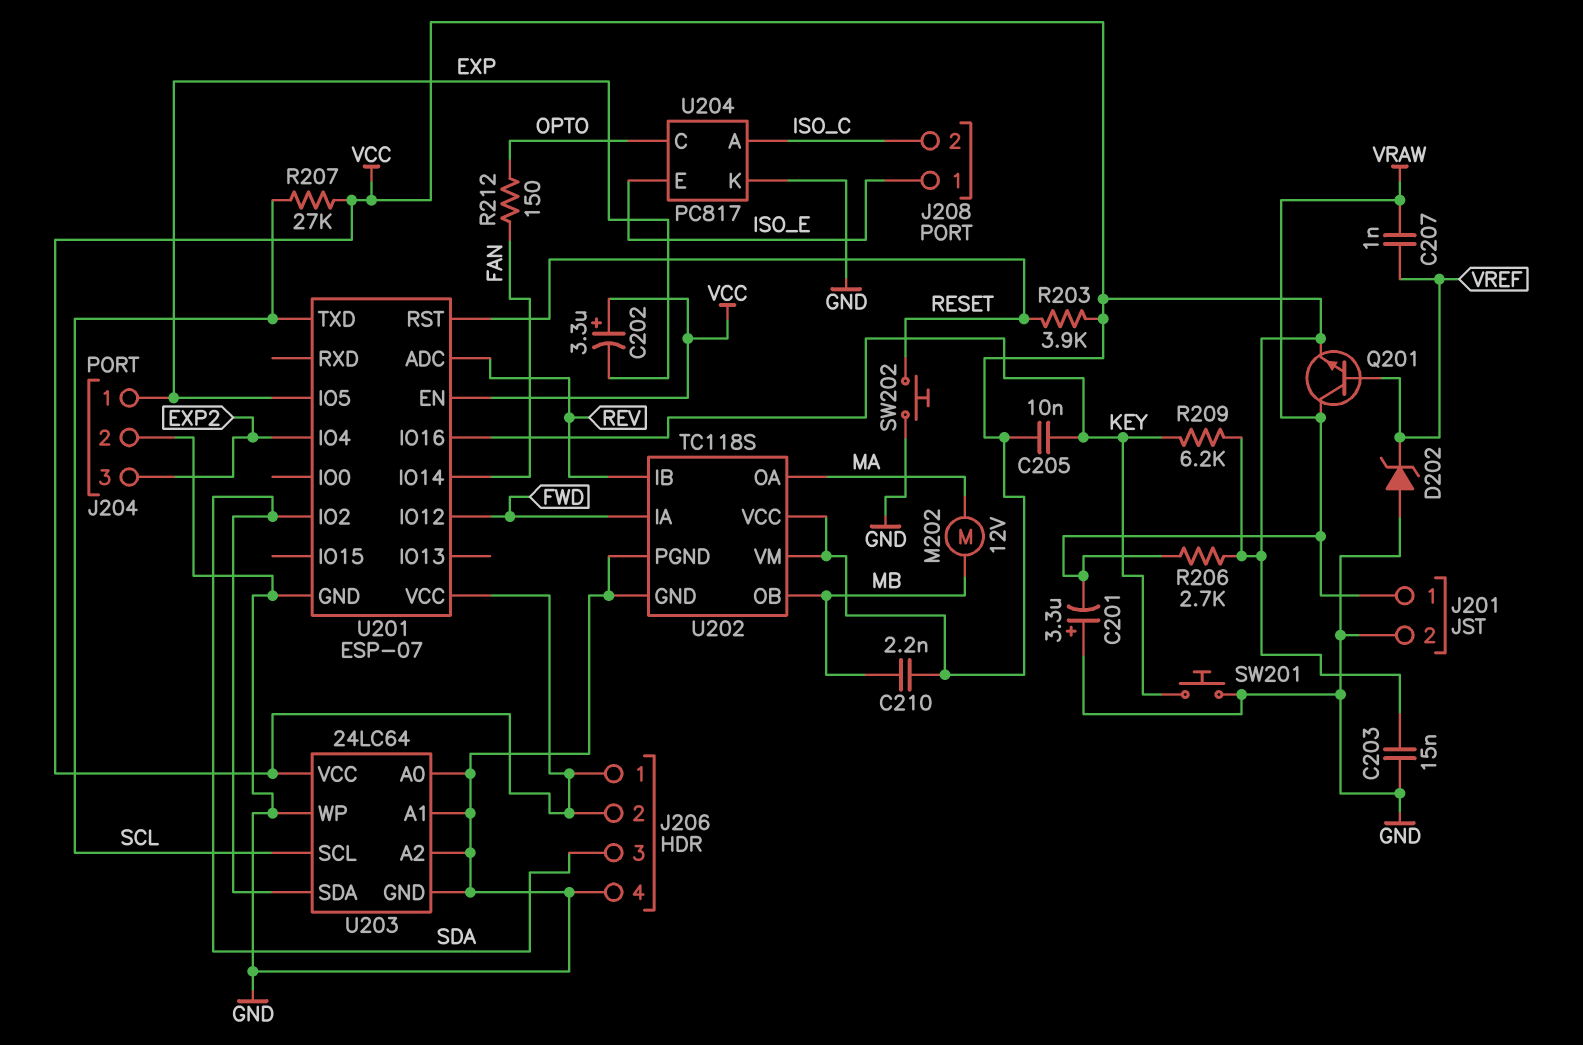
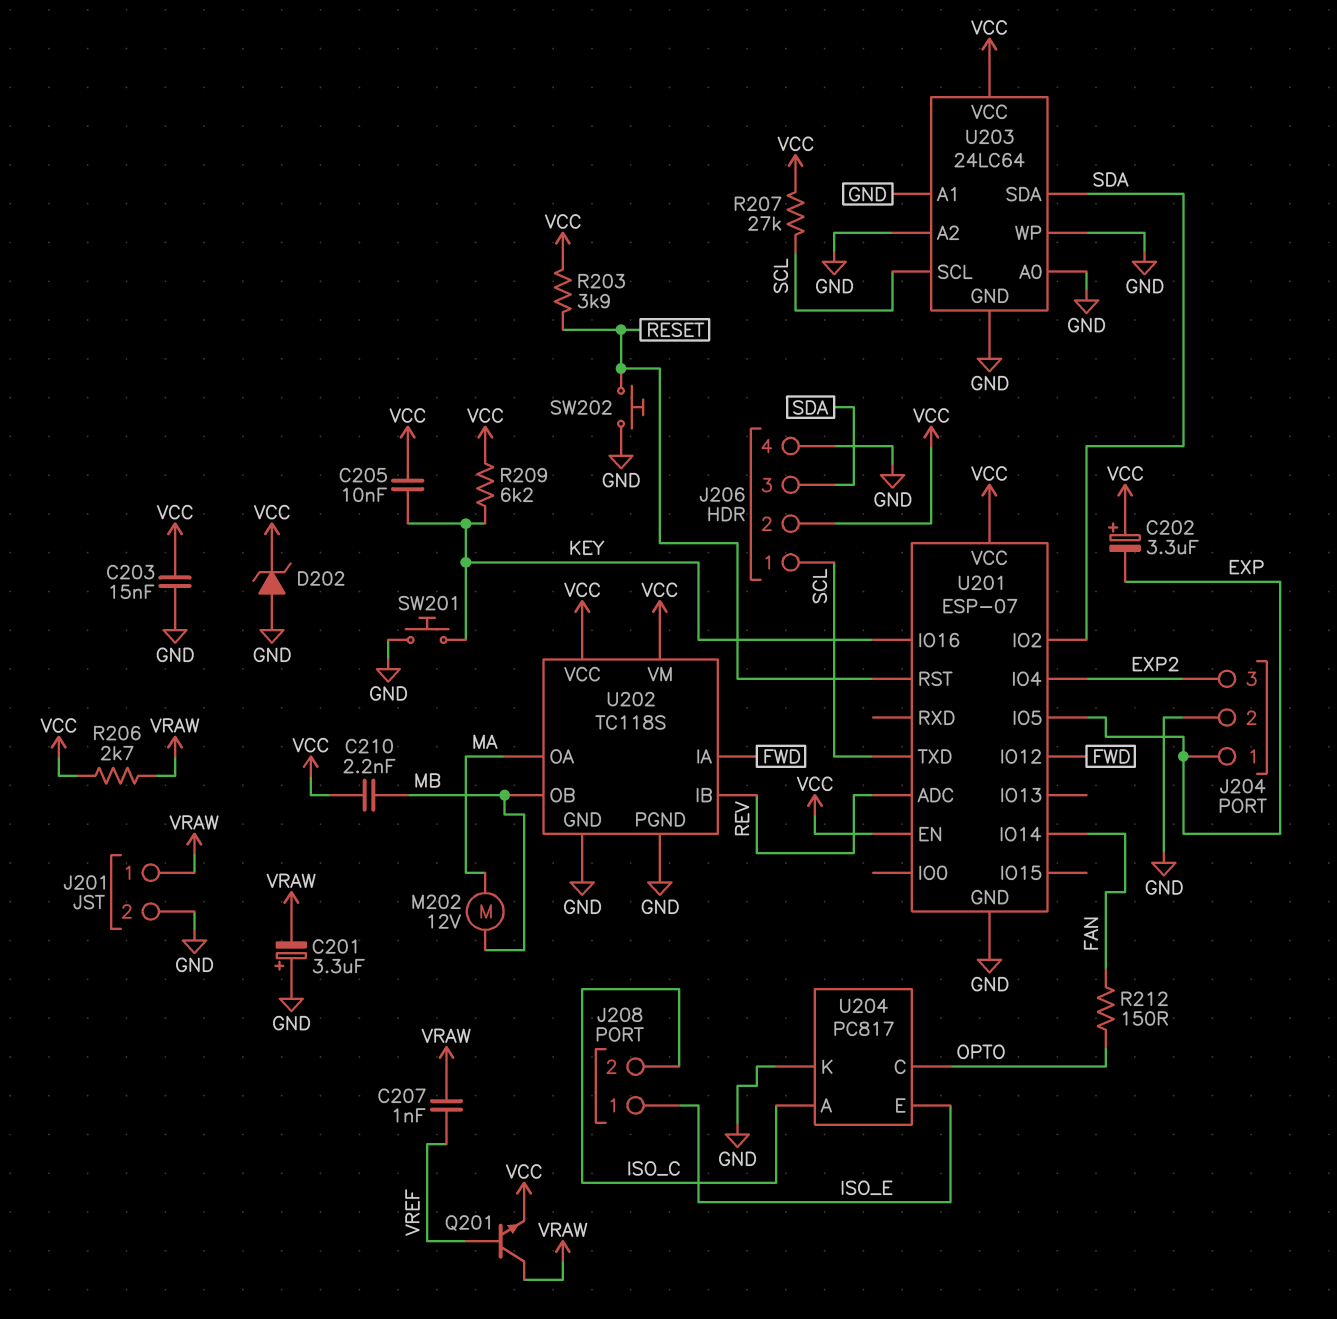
D202: zener (A GND, K VREF) -> zener (A GND, K VCC)
J206 pin 1: VCC -> SCL

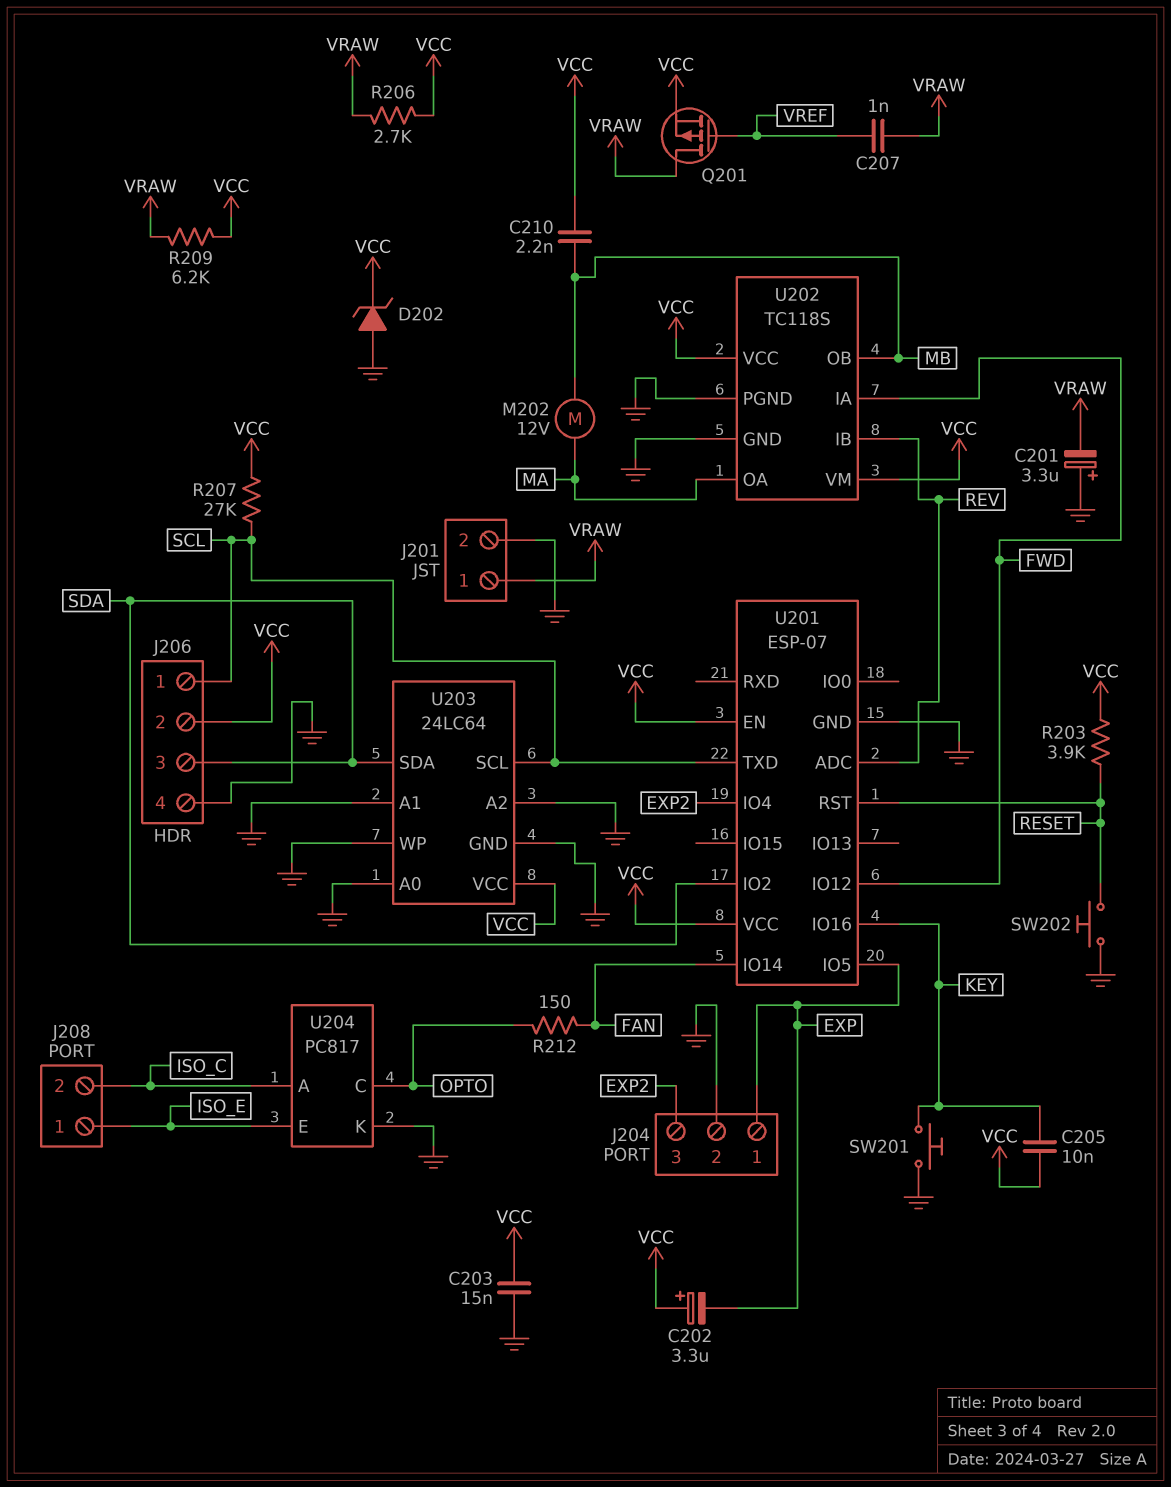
Q201: NPN (B VREF, C VRAW, E VCC) -> PMOS (G VREF, D VRAW, S VCC)
R209: 6.2k (KEY, VCC) -> 6.2k (VCC, VRAW)

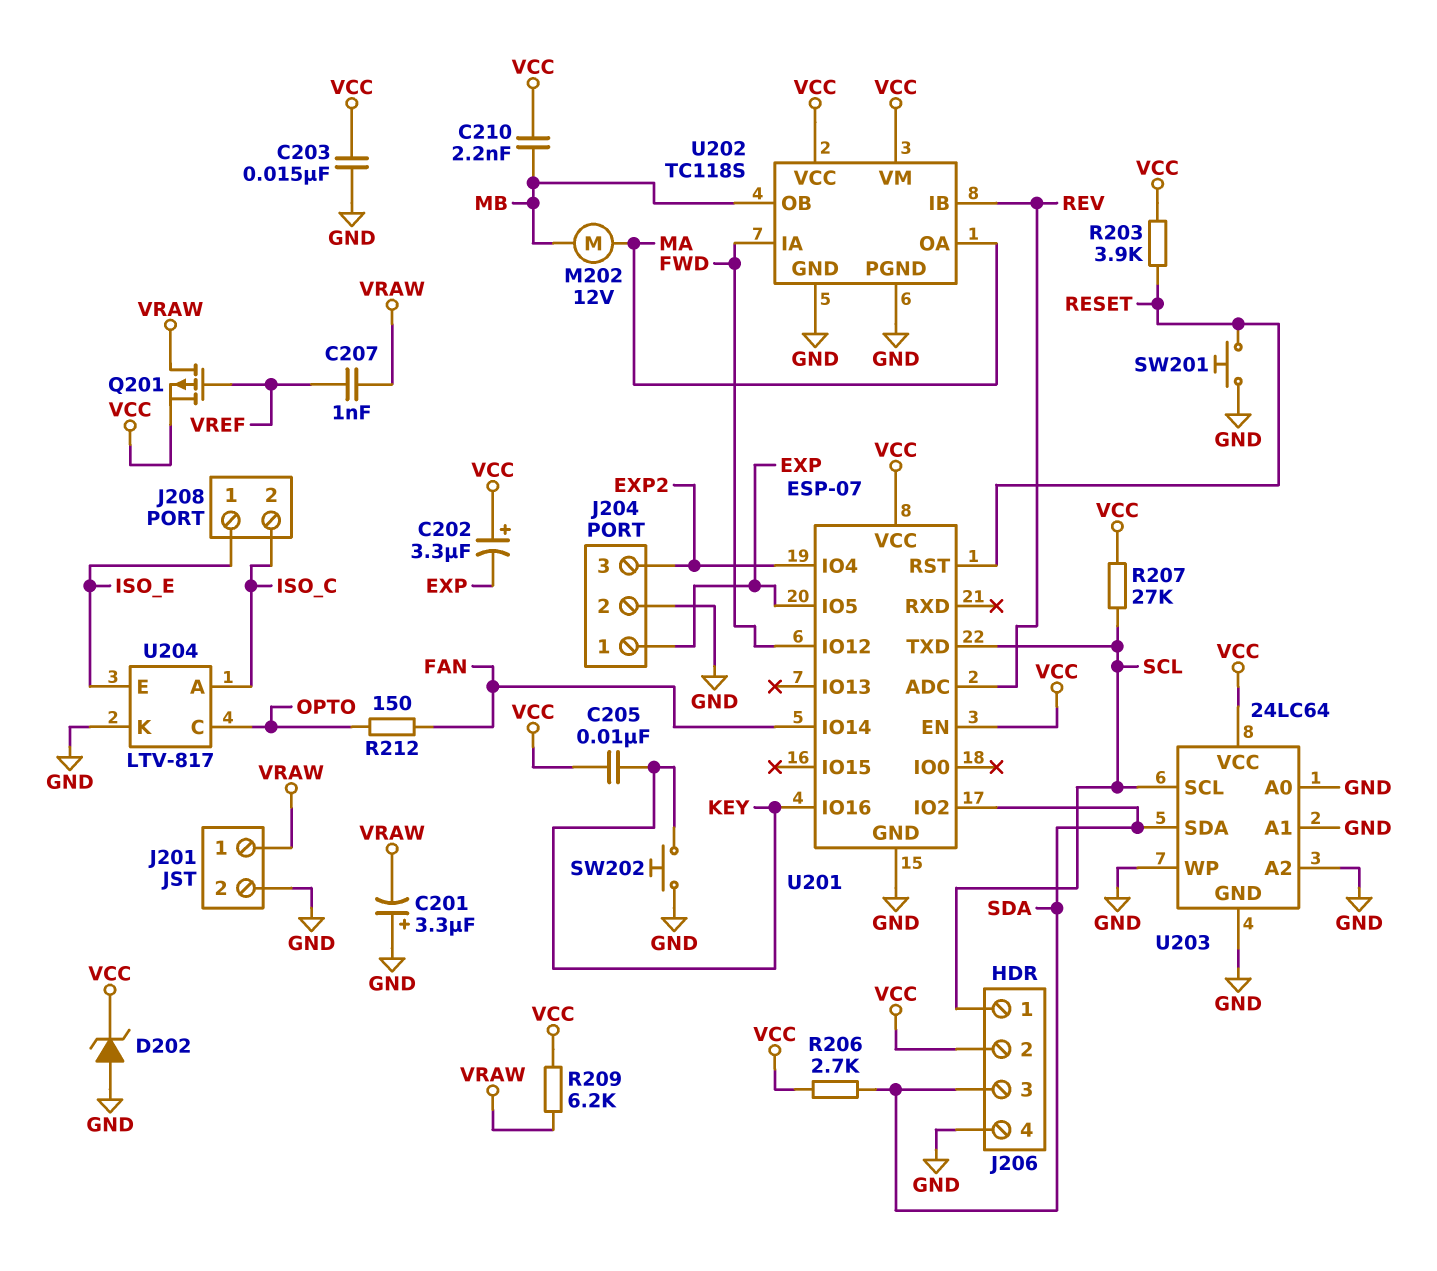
R206: 2.7k (VCC, VRAW) -> 2.7k (SDA, VCC)
SW201: button (GND, KEY) -> button (GND, RESET)
SW202: button (GND, RESET) -> button (GND, KEY)
U204: PC817 -> LTV-817

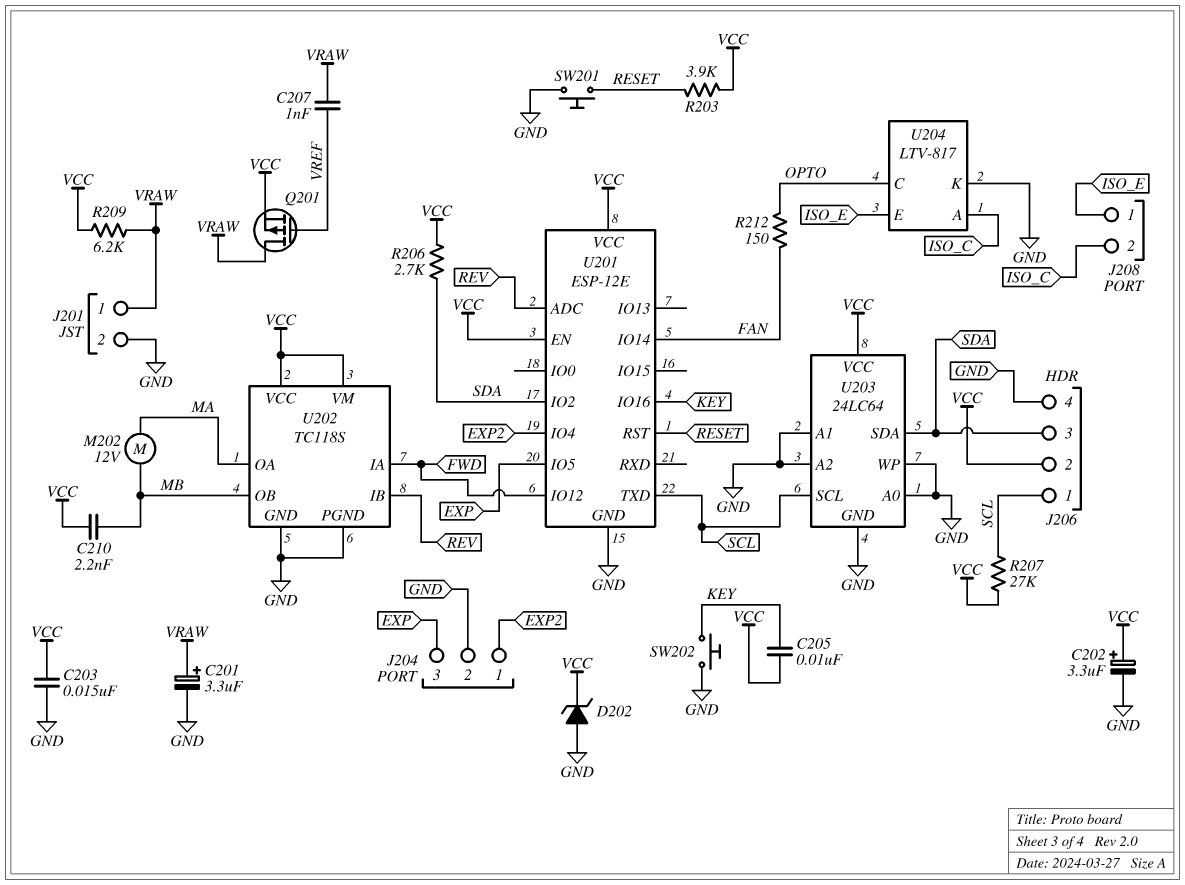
C201: 3.3uF (plus GND, minus VRAW) -> 3.3uF (plus VRAW, minus GND)
C202: 3.3uF (plus VCC, minus EXP) -> 3.3uF (plus VCC, minus GND)
J204 pin 1: EXP -> EXP2
J204 pin 3: EXP2 -> EXP
U201: ESP-07 -> ESP-12E

